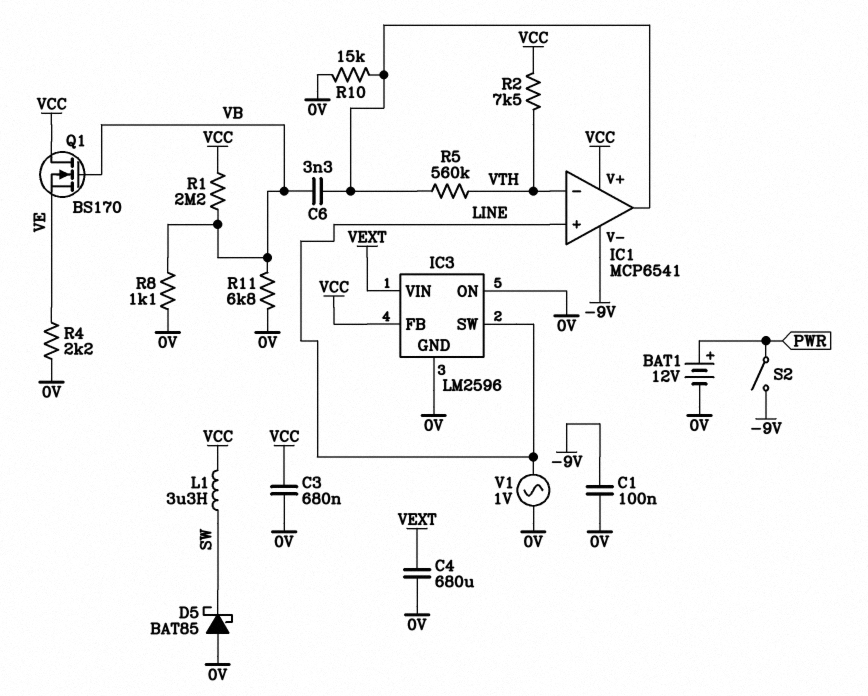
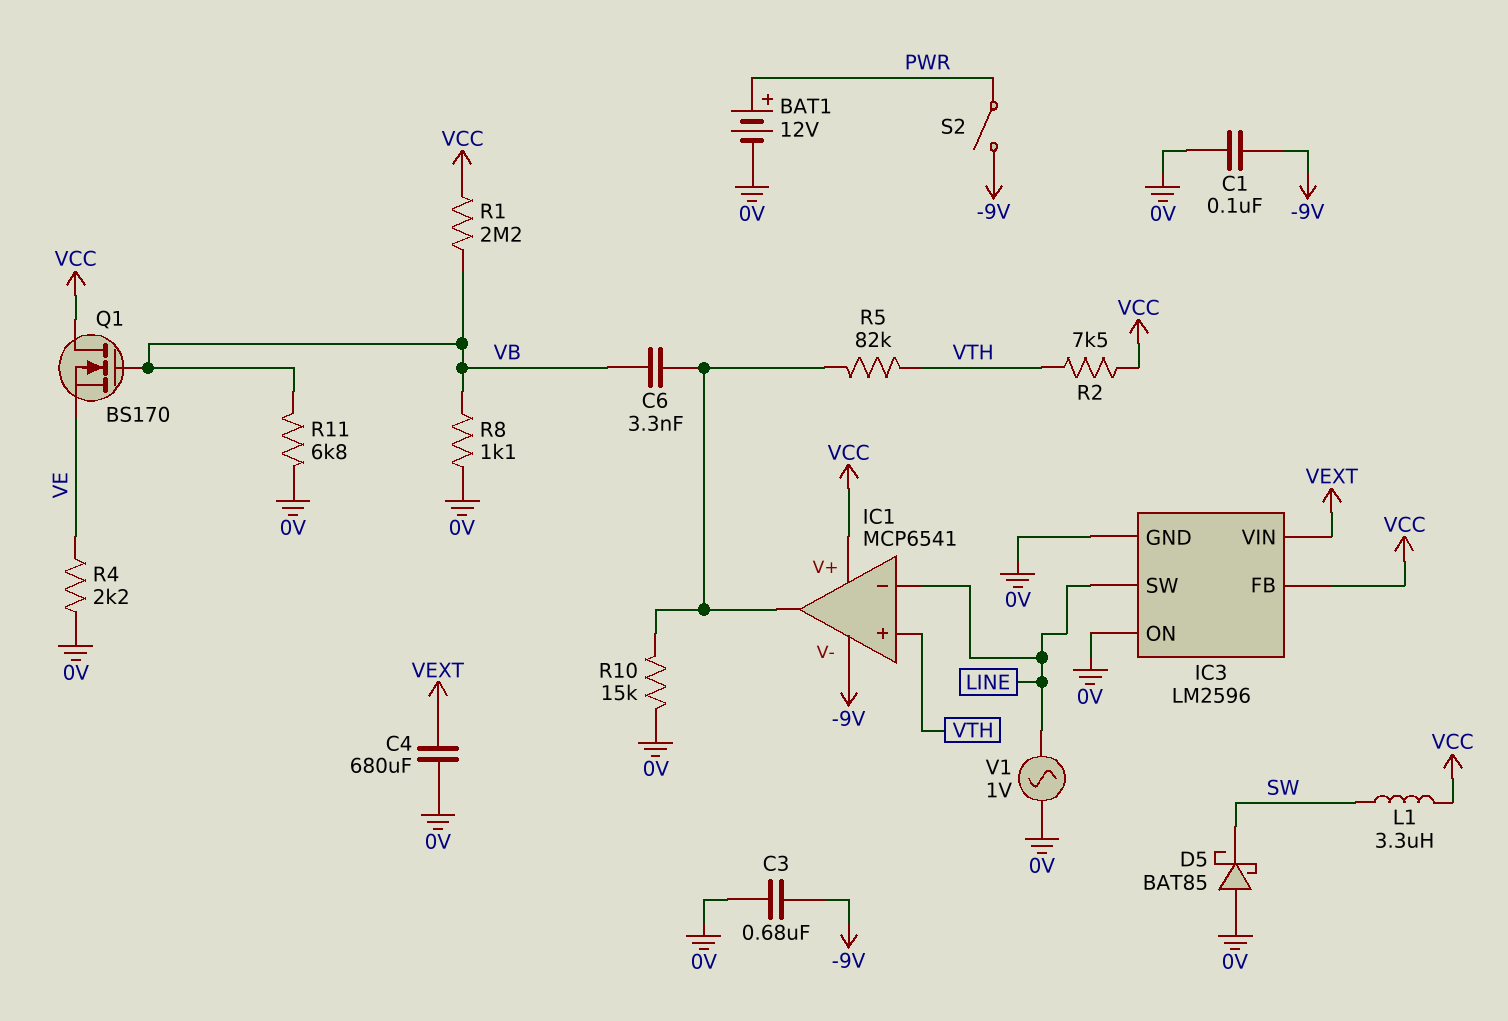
C3: 680nF (0V, VCC) -> 680nF (-9V, 0V)
IC1 pin in+: LINE -> VTH
IC1 pin in-: VTH -> LINE
R5: 560k (IC1/out, VTH) -> 82k (IC1/out, VTH)

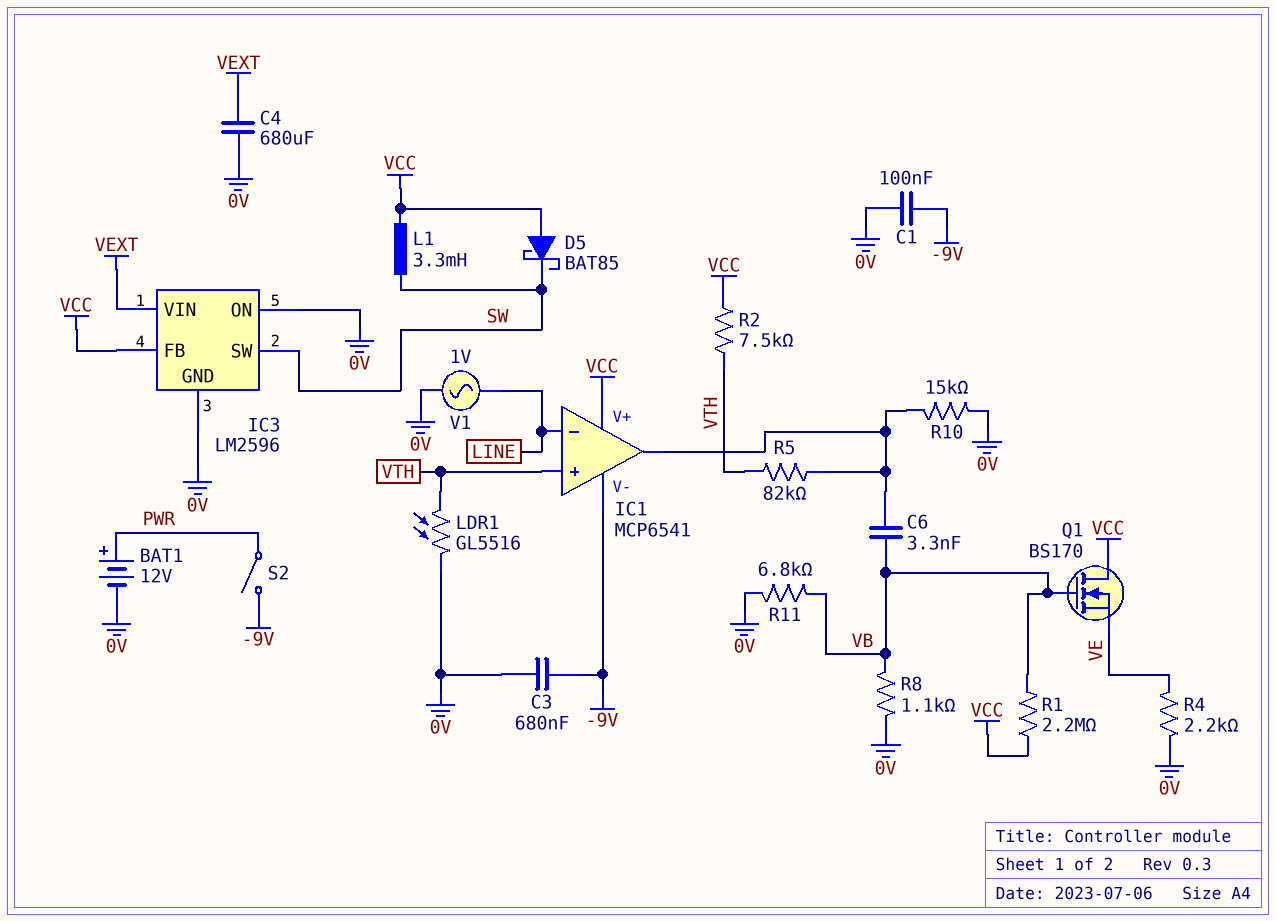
D5: schottky BAT85 (A 0V, K SW) -> schottky BAT85 (A VCC, K SW)
IC3 pin SW: LINE -> SW
L1: 3.3uH (SW, VCC) -> 3.3mH (SW, VCC)
LDR1: none -> GL5516 (0V, VTH)

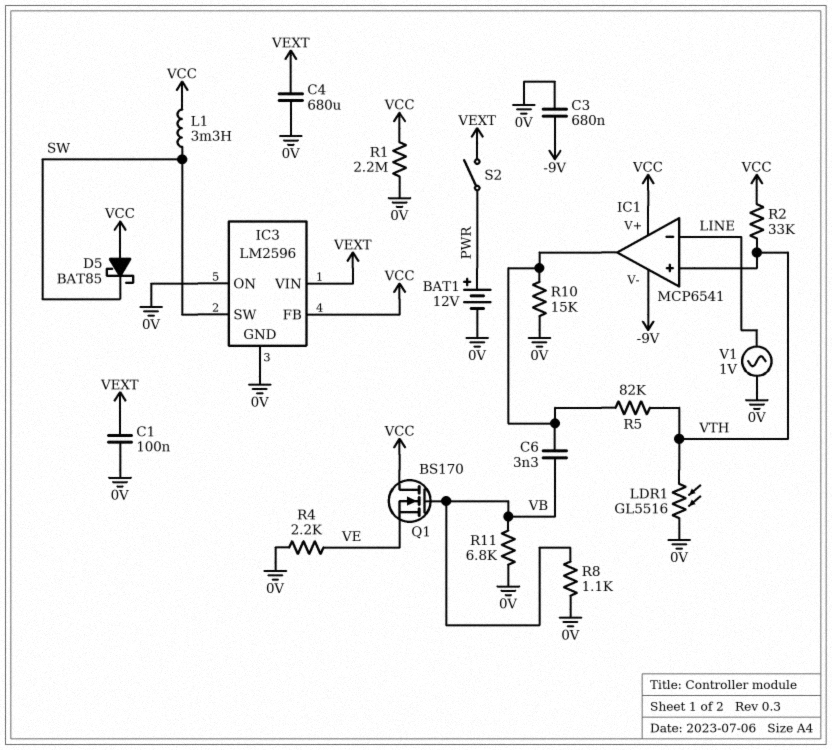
C1: 100nF (-9V, 0V) -> 100nF (0V, VEXT)
R1: 2.2M (VB, VCC) -> 2.2M (0V, VCC)
R2: 7.5k (VCC, VTH) -> 33k (VCC, VTH)
S2: switch (-9V, PWR) -> switch (PWR, VEXT)

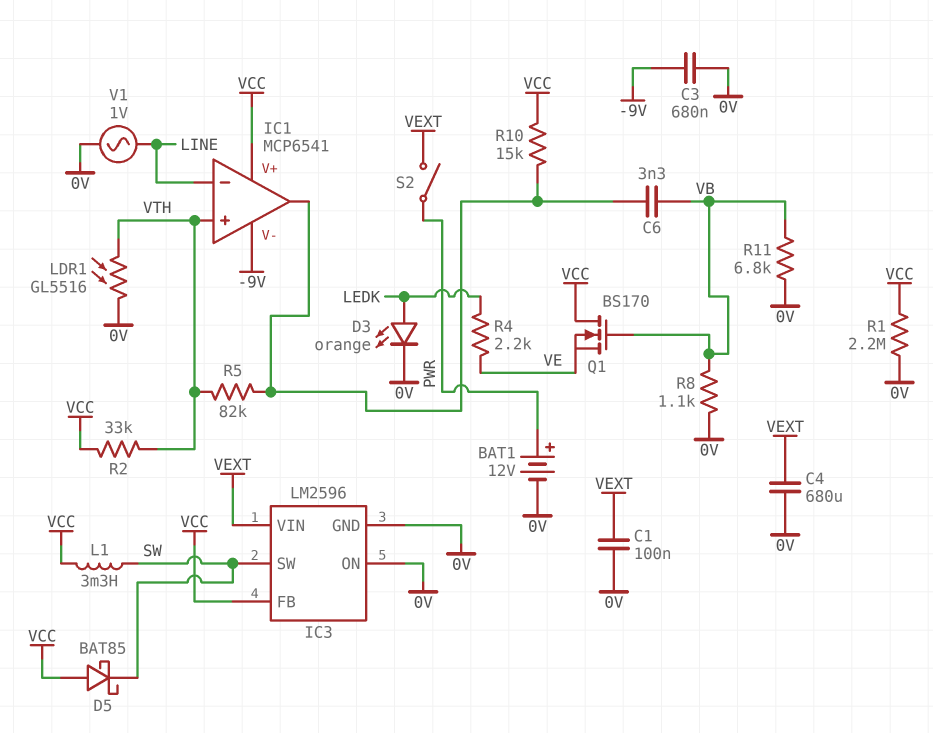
D3: none -> LED orange (A LEDK, K 0V)
R4: 2.2k (0V, VE) -> 2.2k (LEDK, VE)
R10: 15k (0V, IC1/out) -> 15k (IC1/out, VCC)

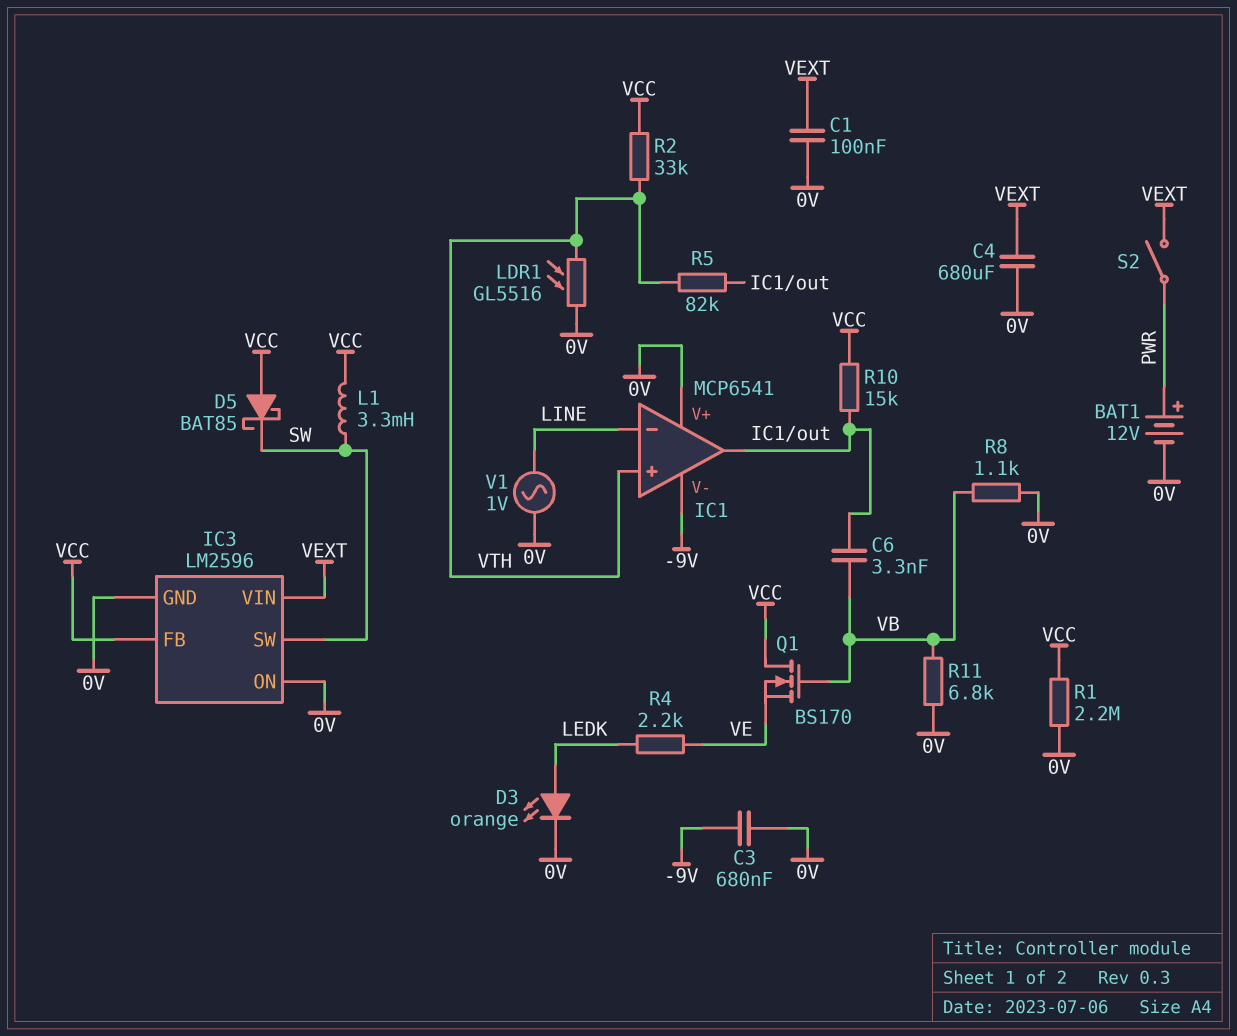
IC1 pin V+: VCC -> 0V

